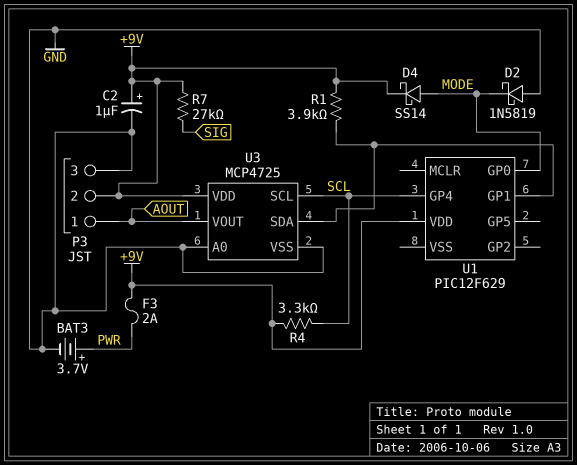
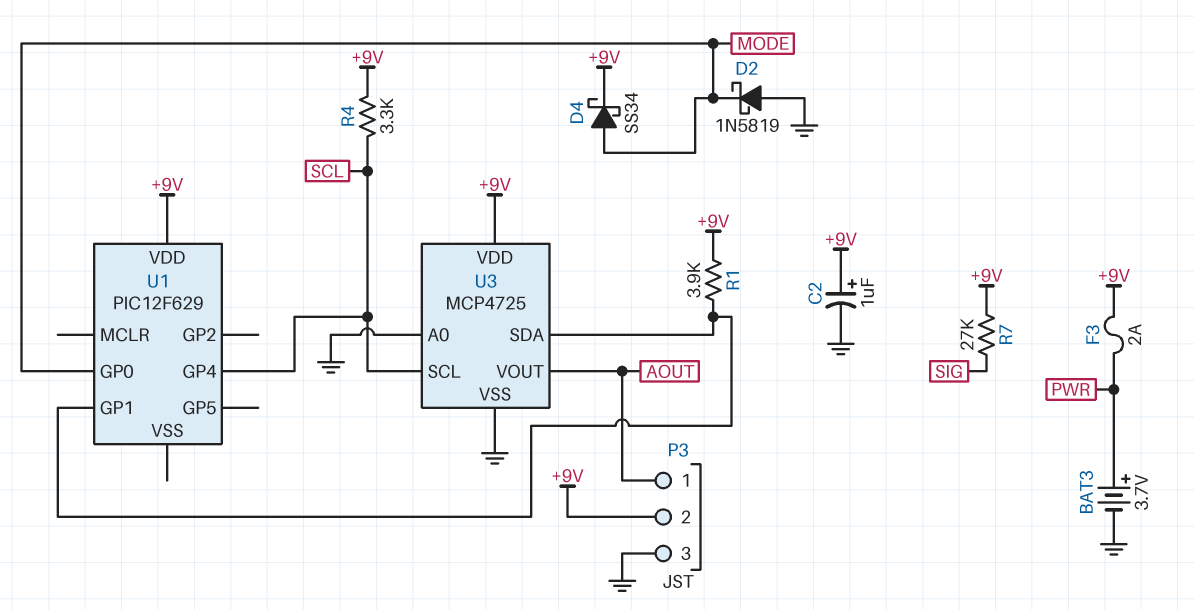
D4: schottky SS14 (A MODE, K +9V) -> schottky SS34 (A MODE, K +9V)

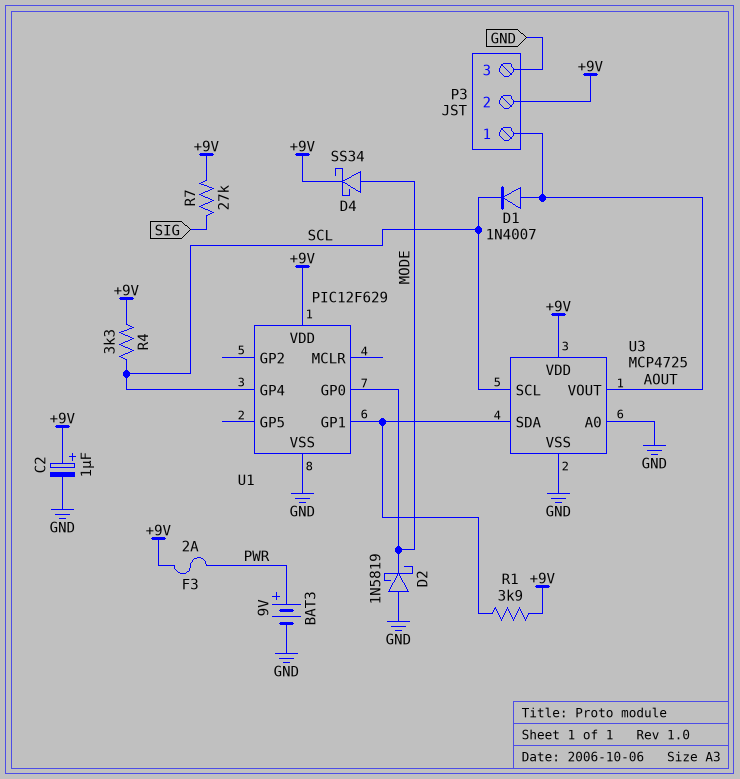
BAT3: 3.7V (plus PWR, minus GND) -> 9V (plus PWR, minus GND)
D1: none -> diode 1N4007 (A AOUT, K SCL)
U1 pin VSS: none -> GND

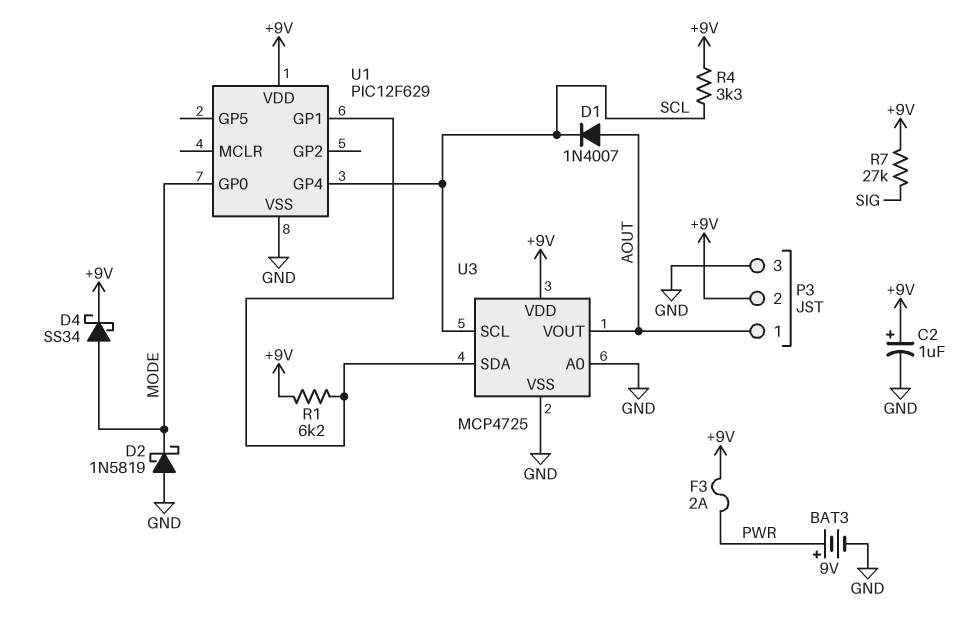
R1: 3.9k (+9V, U1/GP1) -> 6.2k (+9V, U1/GP1)

